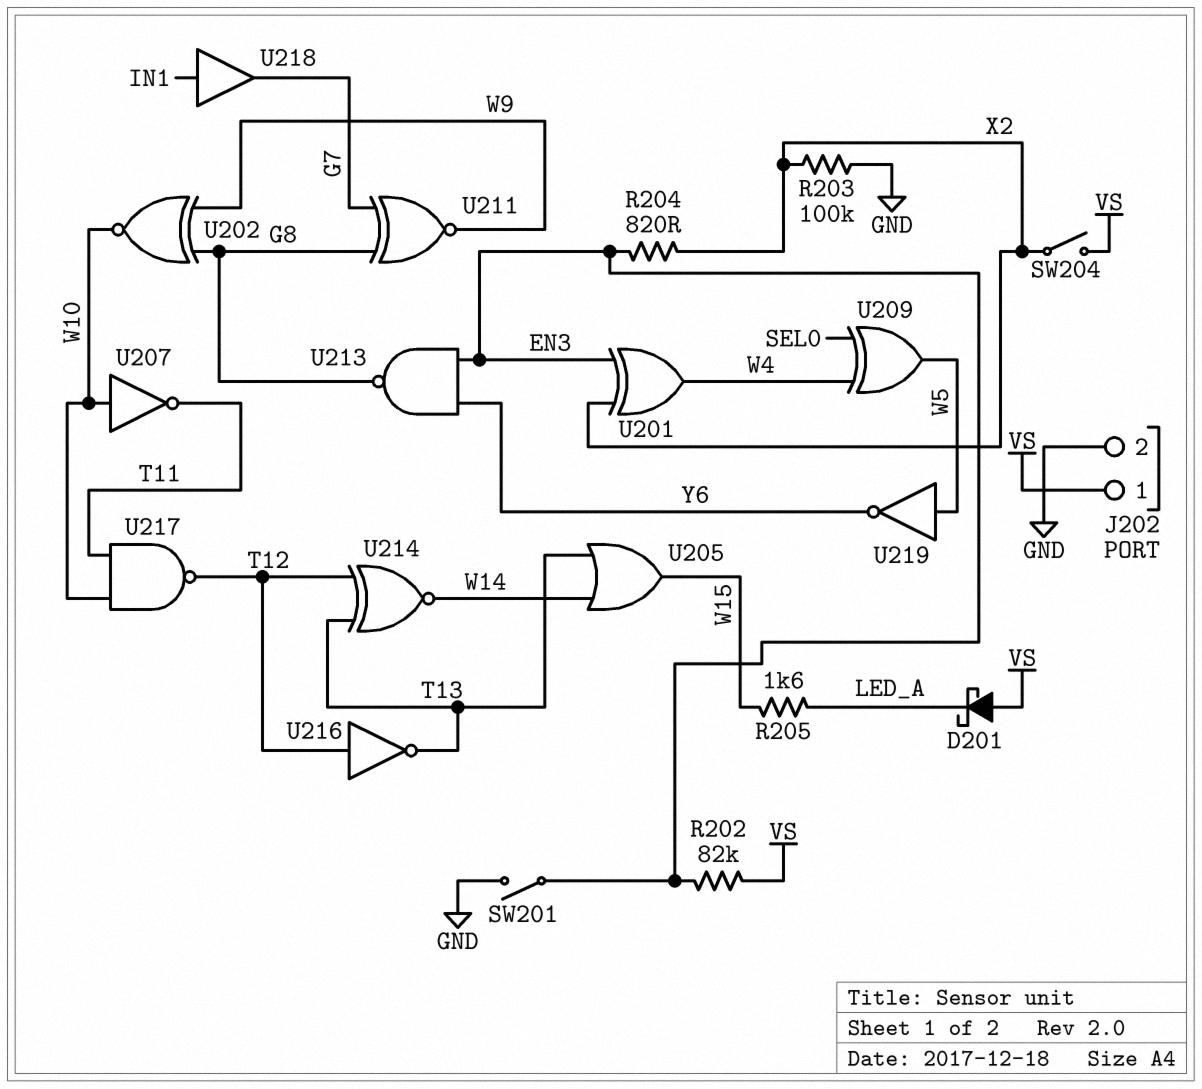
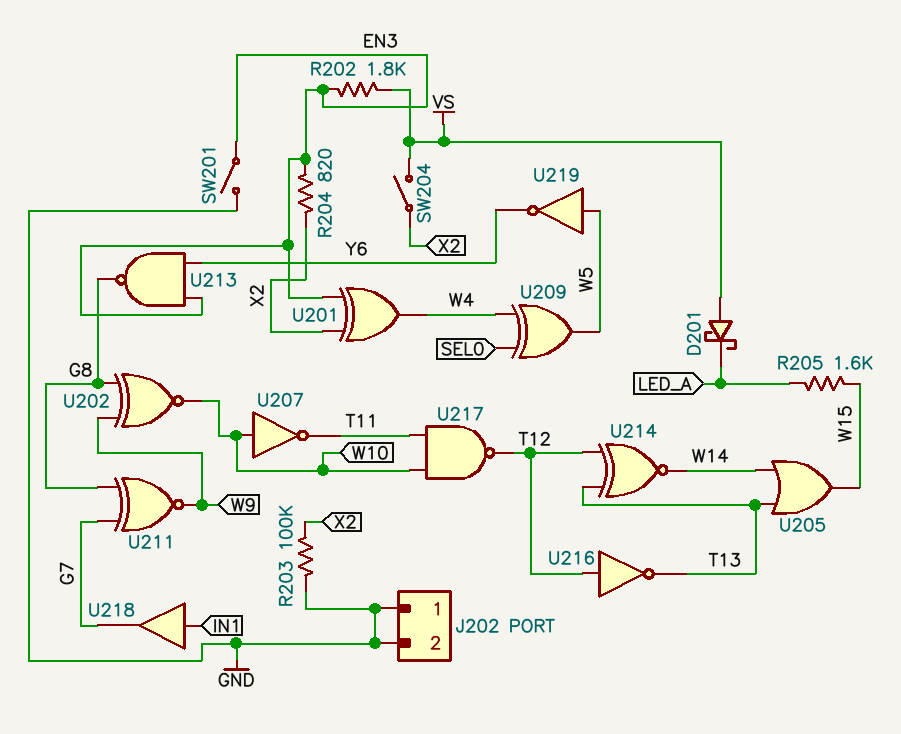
J202 pin 1: VS -> GND
R202: 82k (EN3, VS) -> 1.8k (EN3, VS)

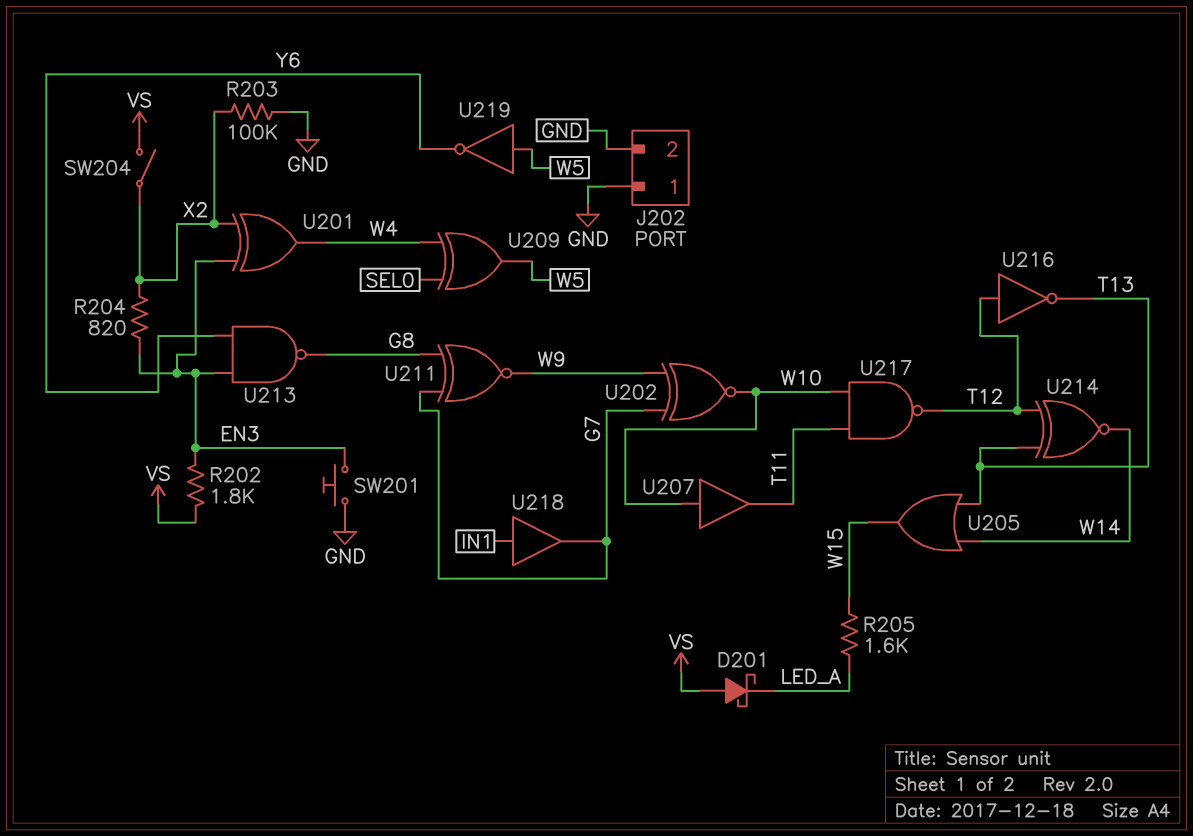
SW201: switch (EN3, GND) -> button (EN3, GND)
U202: XNOR (in G8, in W9, out W10) -> XNOR (in G7, in W9, out W10)
U207: NOT (in W10, out T11) -> buffer (in W10, out T11)

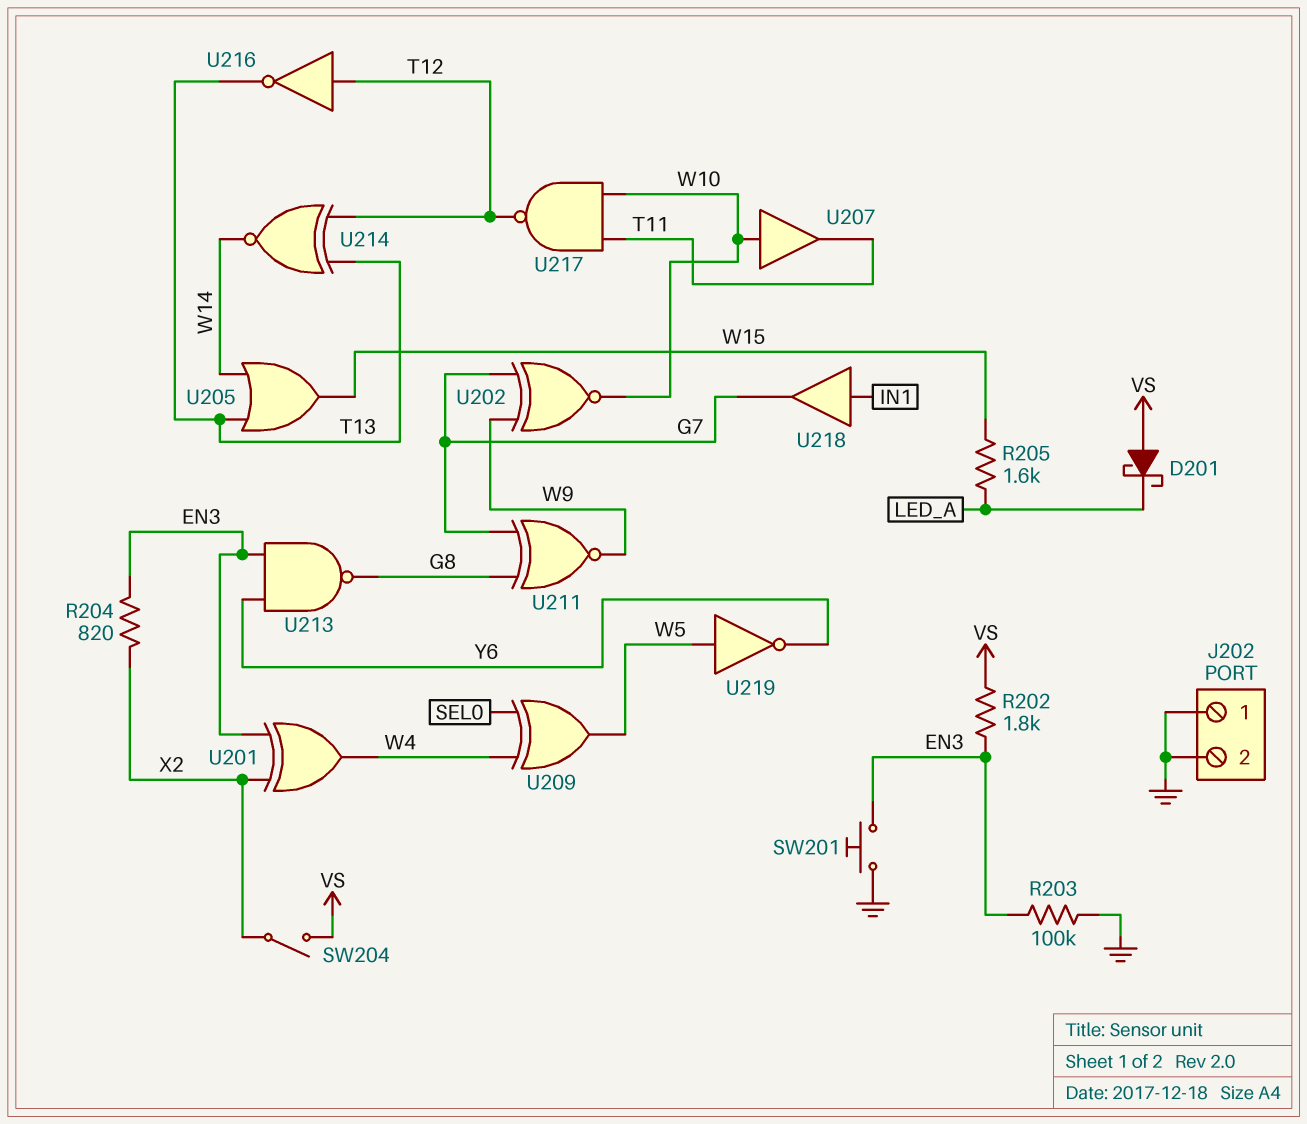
R203: 100k (GND, X2) -> 100k (EN3, GND)

